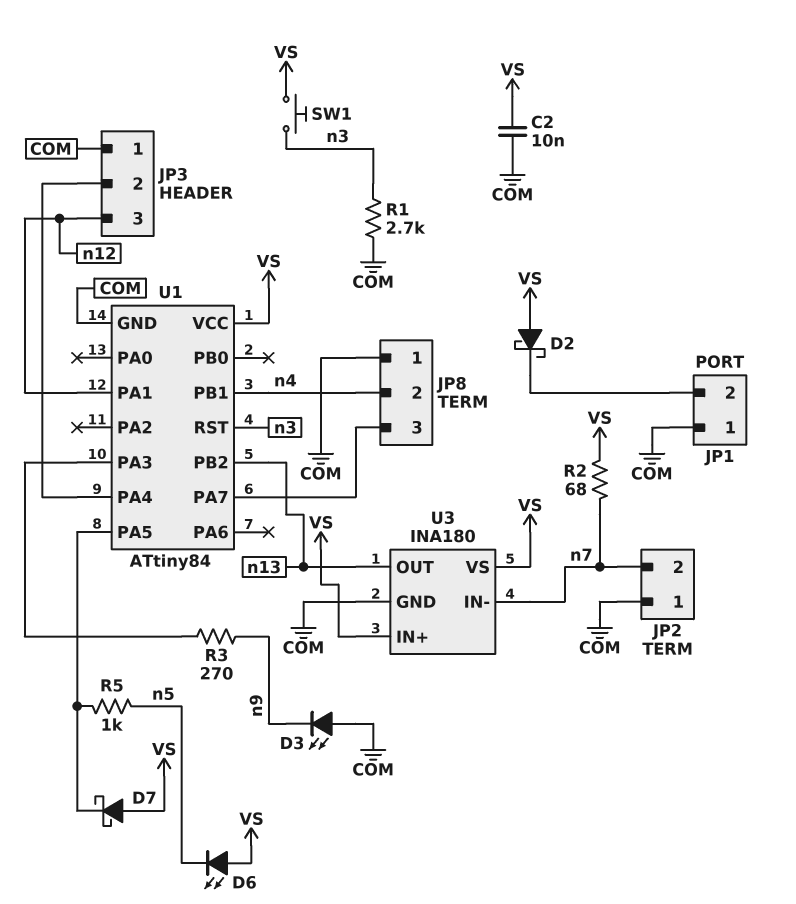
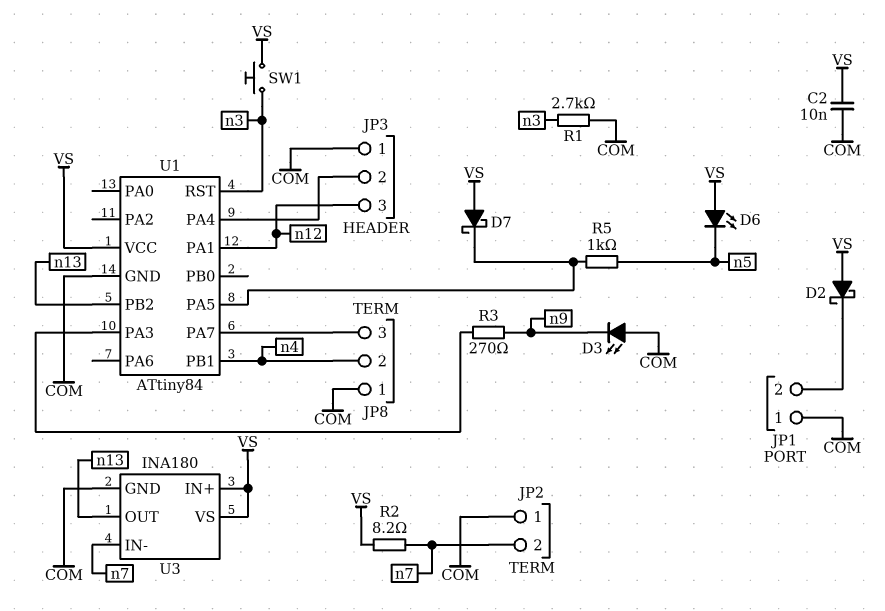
R2: 68 (VS, n7) -> 8.2 (VS, n7)

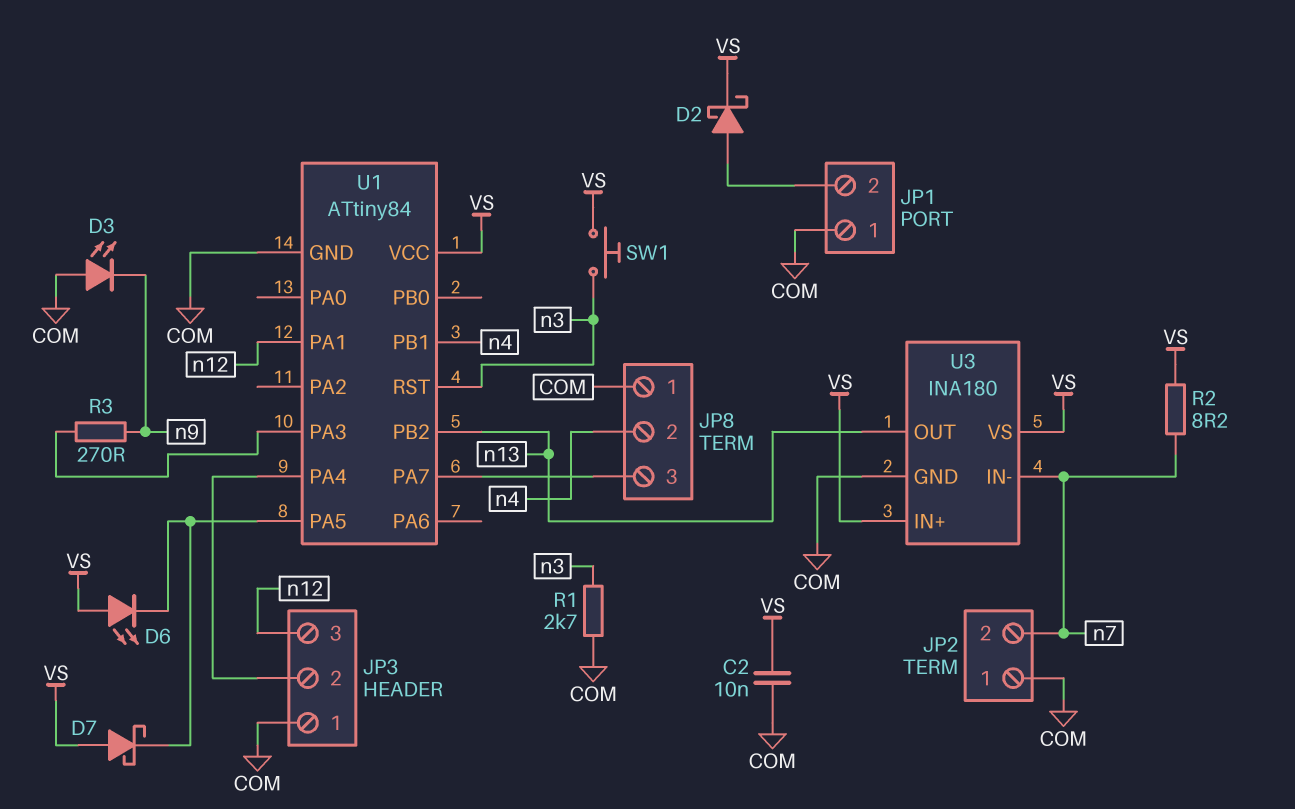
D2: schottky (A VS, K JP1/2) -> schottky (A JP1/2, K VS)
D6: LED (A VS, K n5) -> LED (A VS, K U1/PA5)
R5: 1k (U1/PA5, n5) -> none

